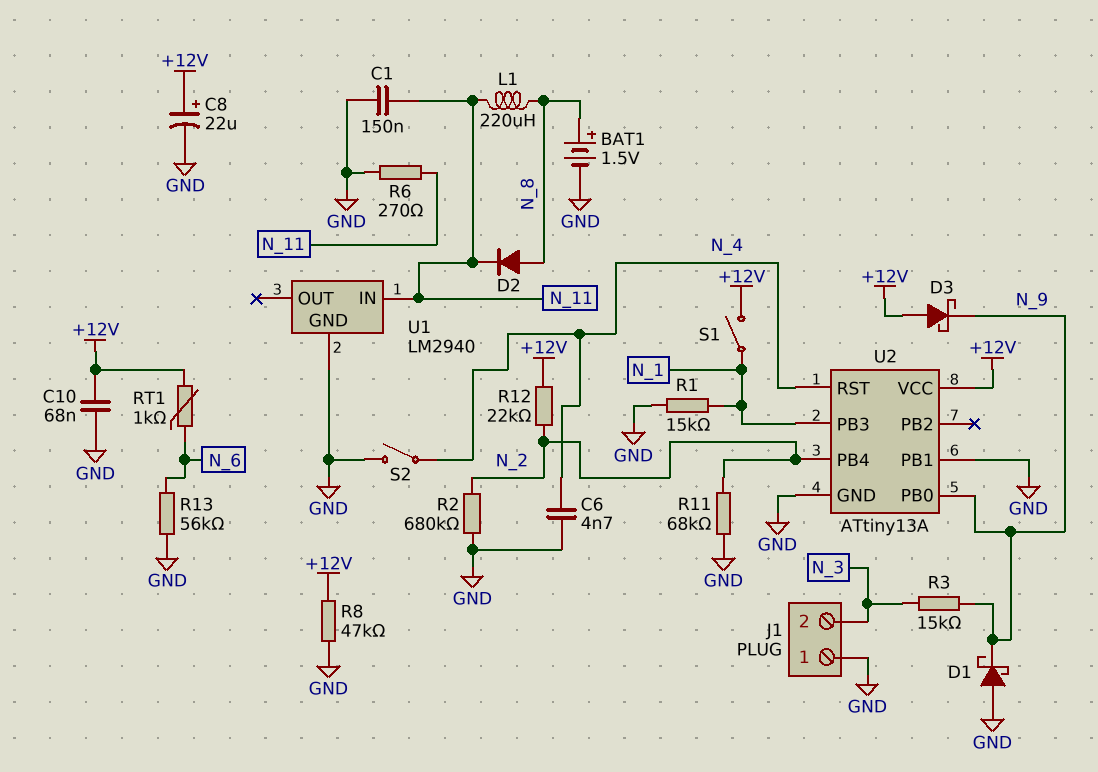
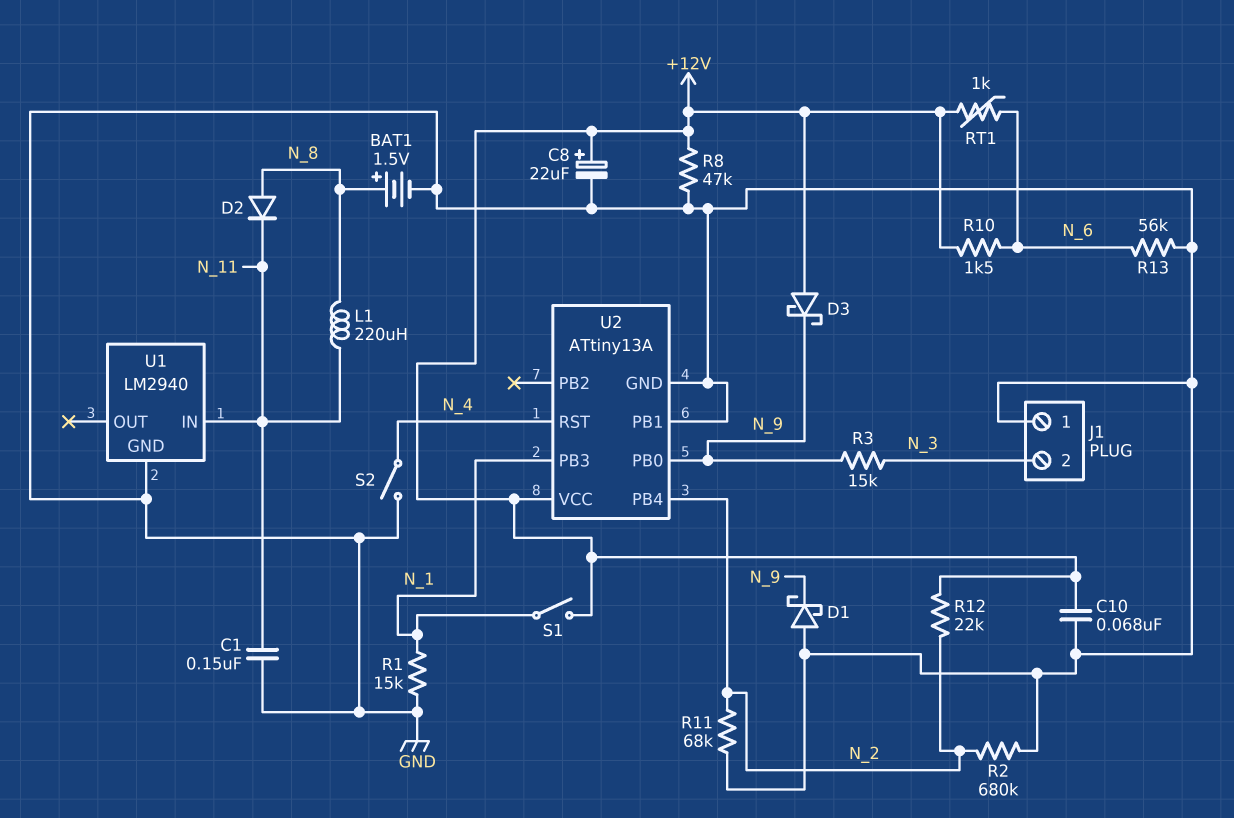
C6: 4.7nF (GND, N_4) -> none
R6: 270 (GND, N_11) -> none
R10: none -> 1.5k (+12V, N_6)

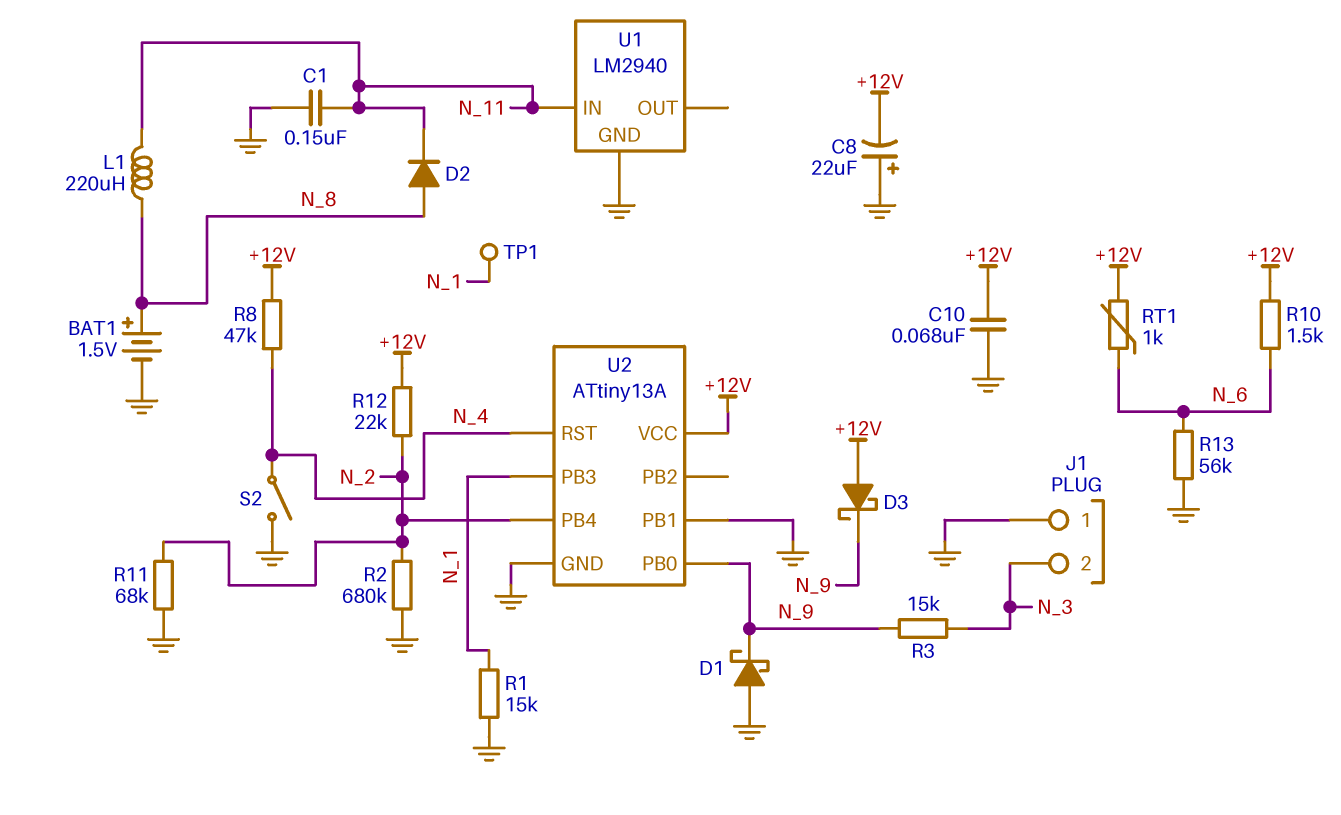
C8: 22uF (plus +12V, minus GND) -> 22uF (plus GND, minus +12V)
R8: 47k (+12V, GND) -> 47k (+12V, N_4)
S1: switch (+12V, N_1) -> none
TP1: none -> test point (N_1)

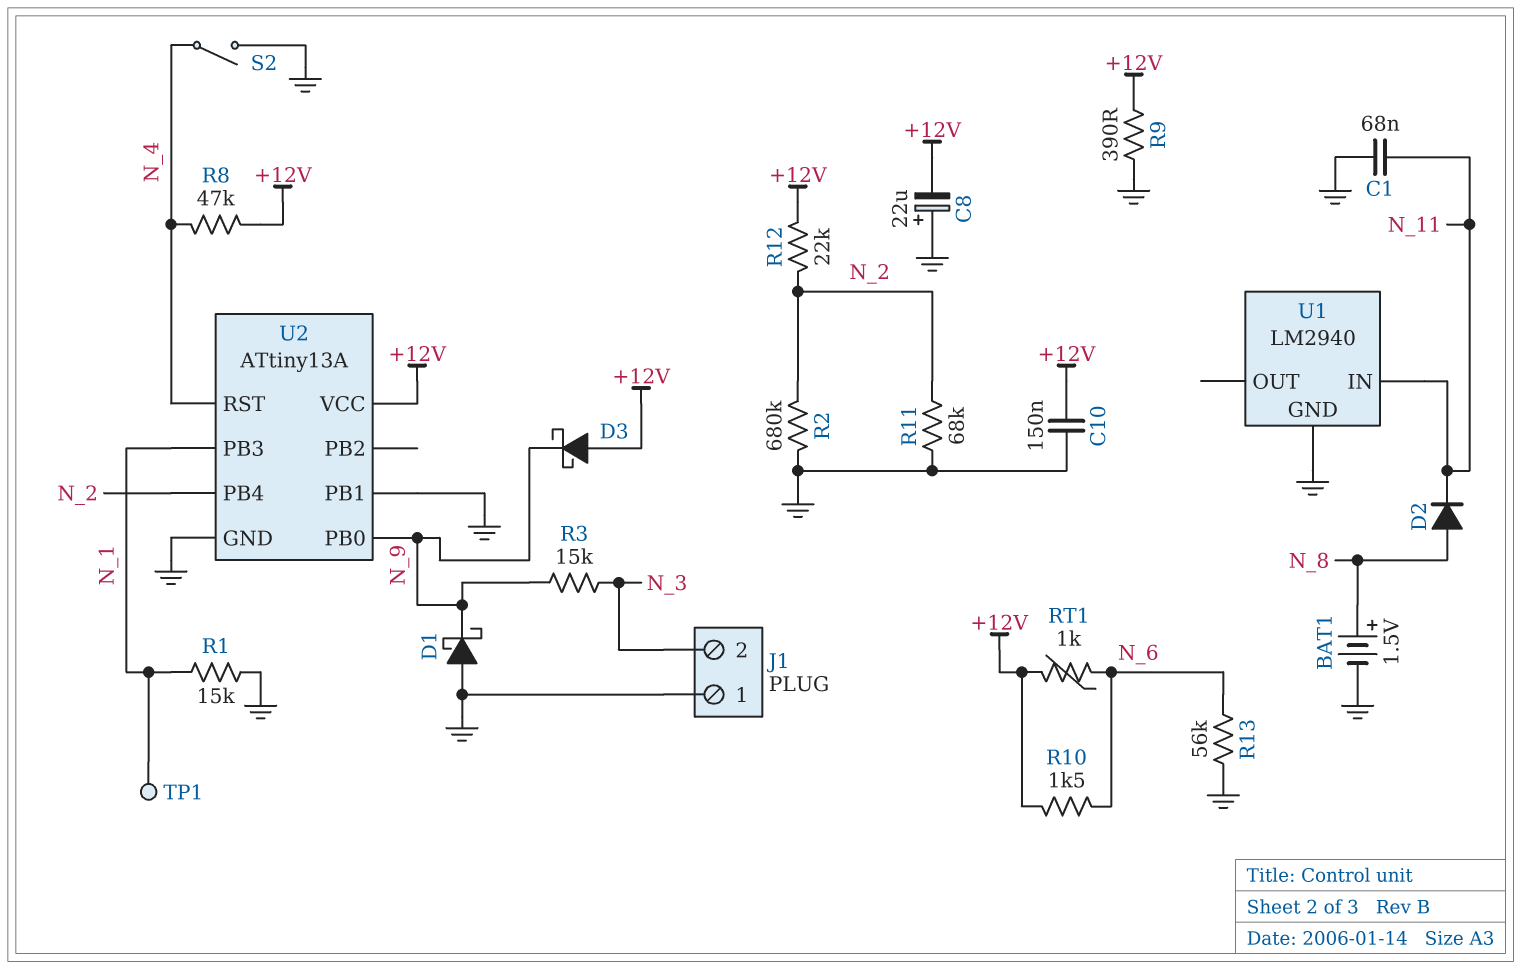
C1: 150nF (GND, N_11) -> 68nF (GND, N_11)
C10: 68nF (+12V, GND) -> 150nF (+12V, GND)
L1: 220uH (N_8, N_11) -> none
R9: none -> 390 (+12V, GND)

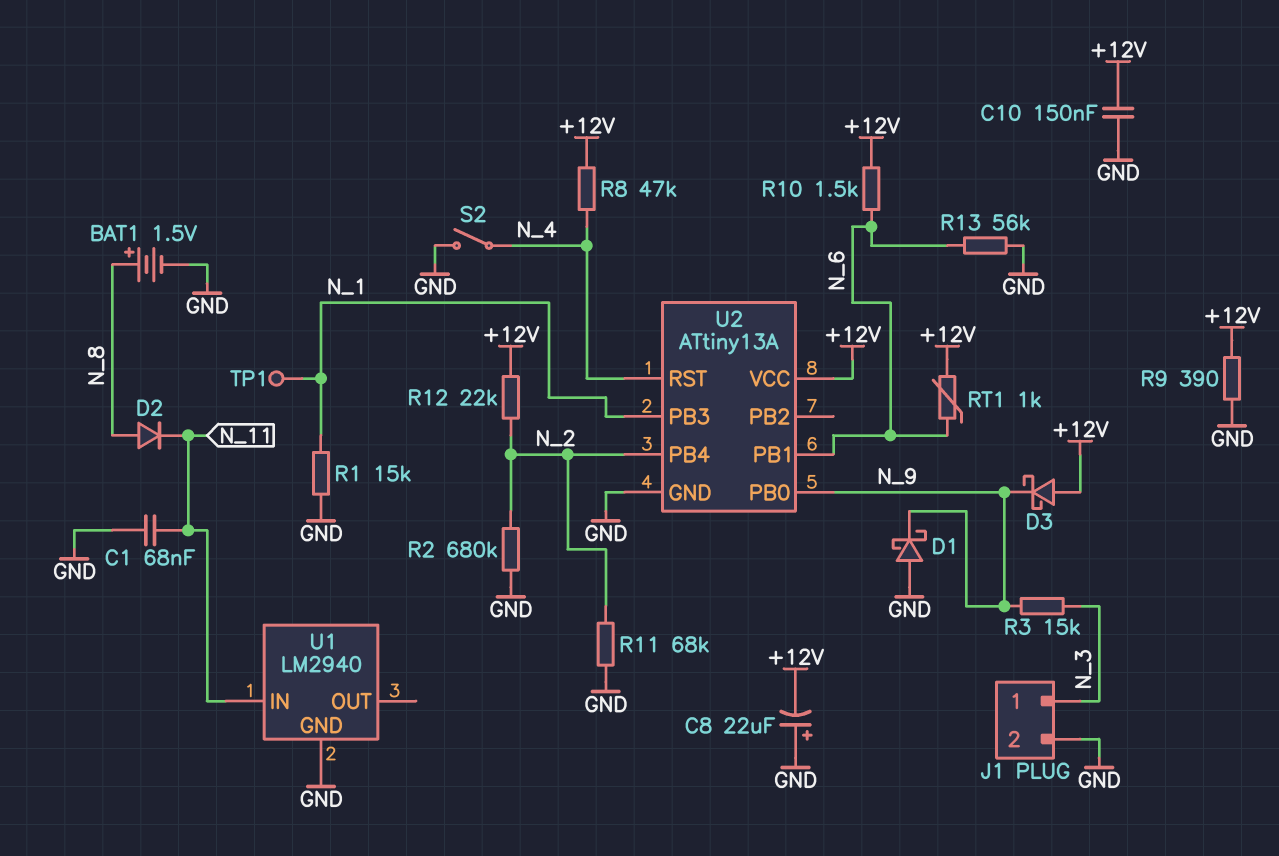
J1 pin 1: GND -> N_3
J1 pin 2: N_3 -> GND
U2 pin PB1: GND -> N_6

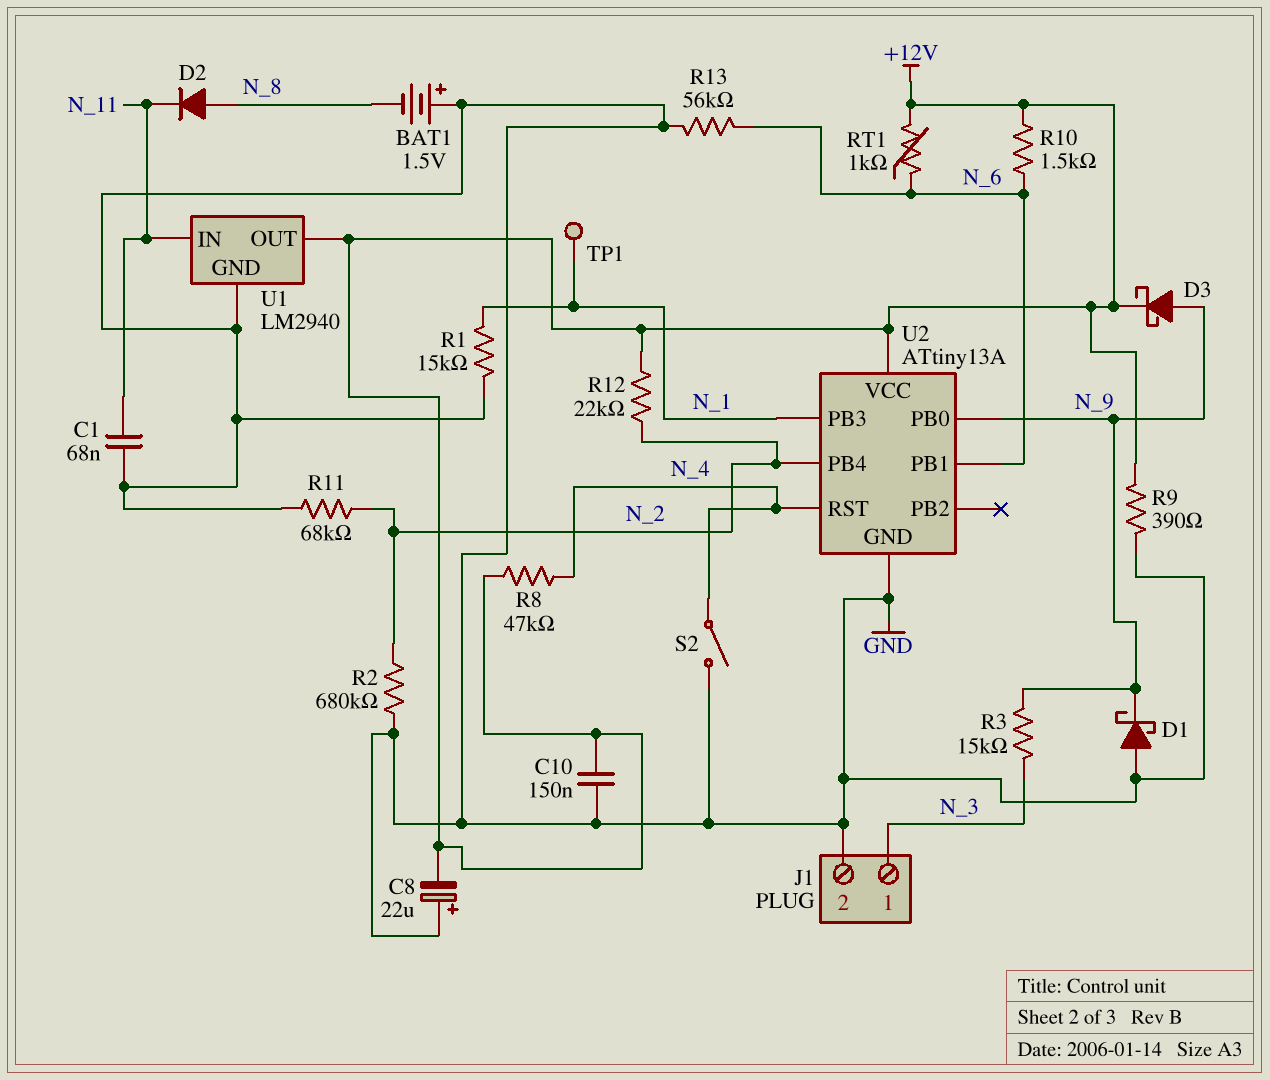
BAT1: 1.5V (plus N_8, minus GND) -> 1.5V (plus GND, minus N_8)
D3: schottky (A +12V, K N_9) -> schottky (A N_9, K +12V)
U1 pin OUT: none -> +12V

